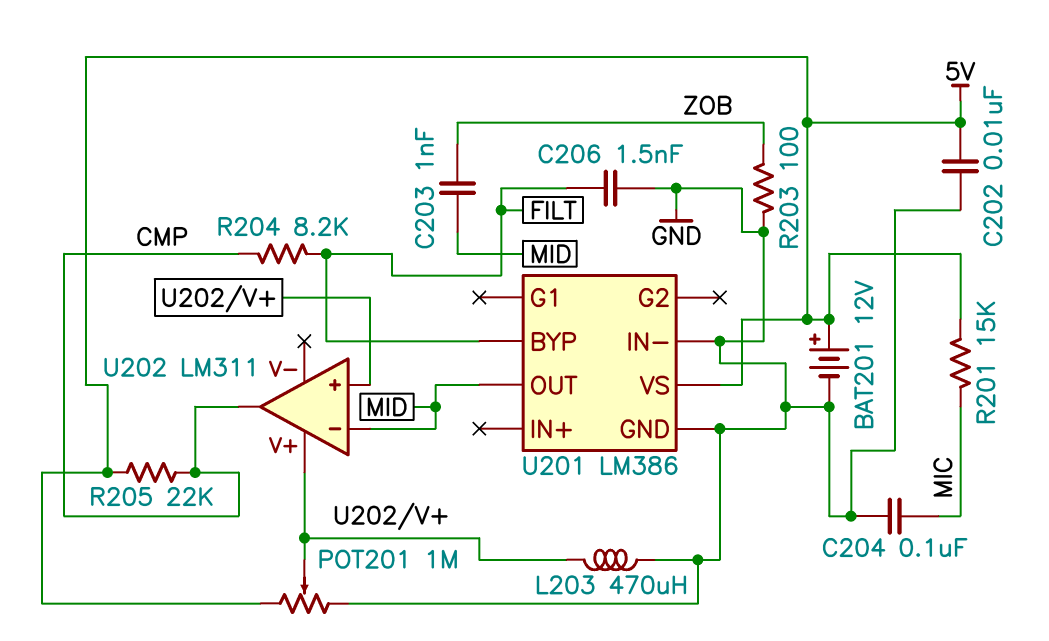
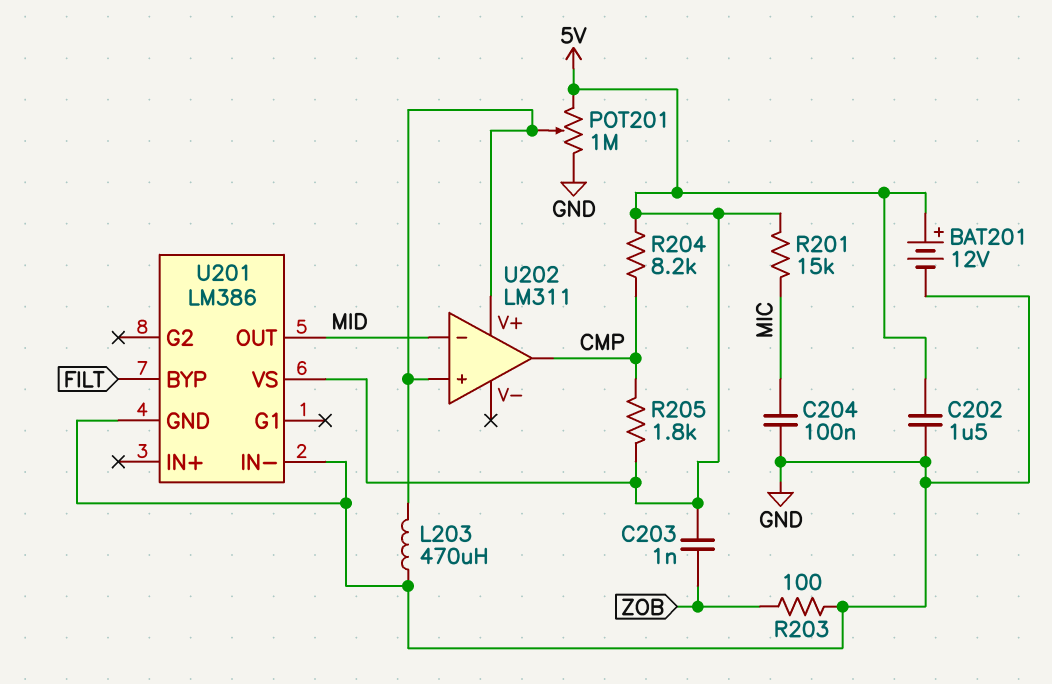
C202: 10nF (5V, GND) -> 1.5uF (5V, GND)
C203: 1nF (MID, ZOB) -> 1nF (5V, ZOB)
C206: 1.5nF (FILT, GND) -> none
R204: 8.2k (CMP, FILT) -> 8.2k (5V, CMP)
R205: 22k (5V, CMP) -> 1.8k (5V, CMP)

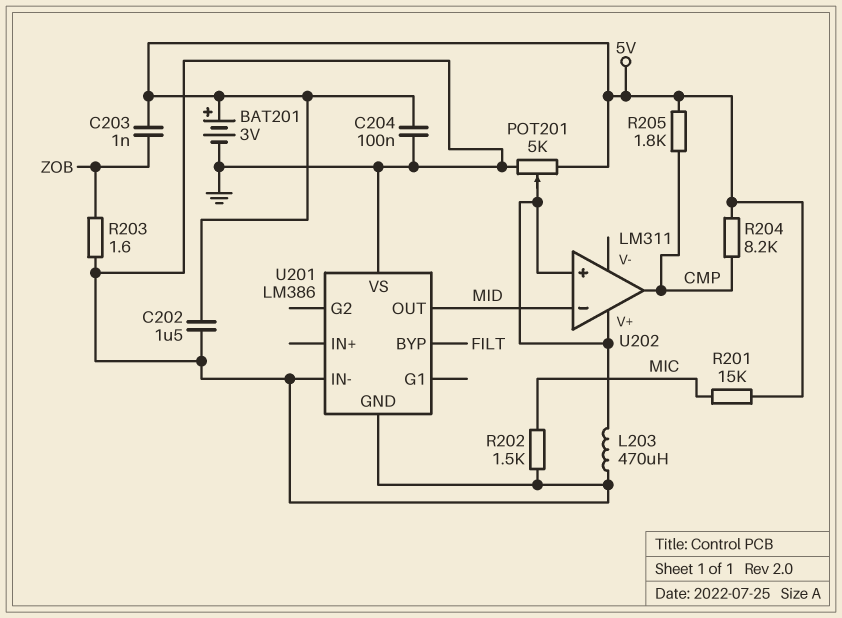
BAT201: 12V (plus 5V, minus GND) -> 3V (plus 5V, minus GND)
C204: 100nF (GND, MIC) -> 100nF (5V, GND)
POT201: 1M (5V, GND, wiper U202/V+) -> 5k (5V, GND, wiper U202/V+)
R202: none -> 1.5k (GND, MIC)
R203: 100 (GND, ZOB) -> 1.6 (GND, ZOB)
U201 pin VS: 5V -> GND

